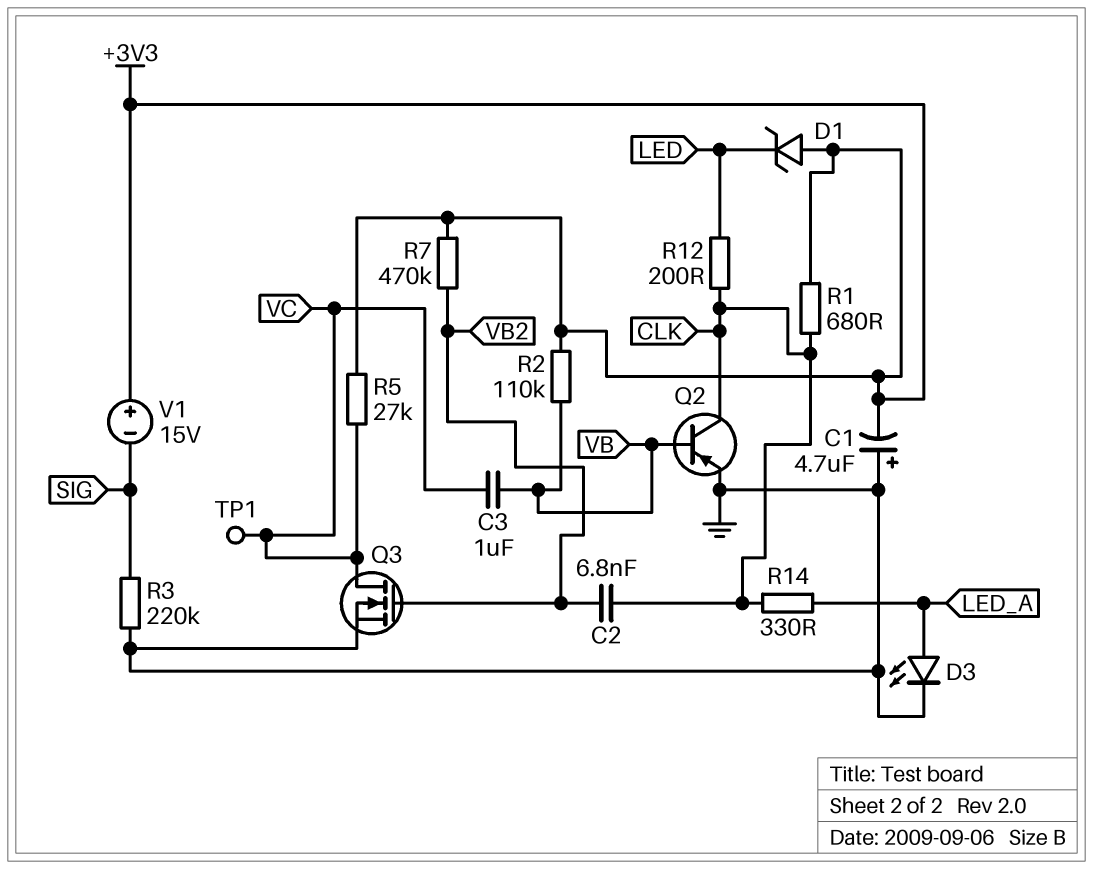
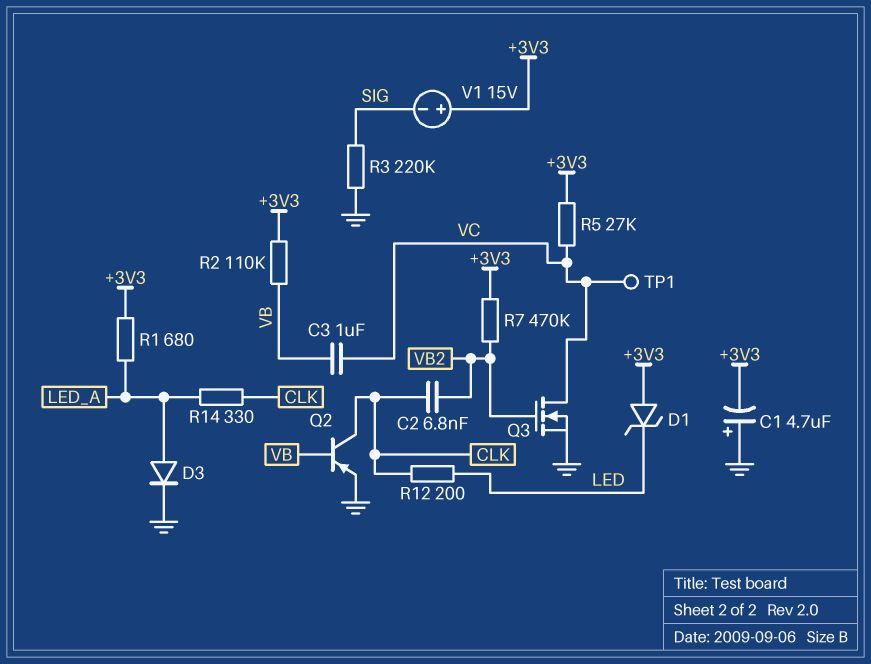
D3: LED (A LED_A, K GND) -> diode (A LED_A, K GND)
R1: 680 (+3V3, CLK) -> 680 (+3V3, LED_A)

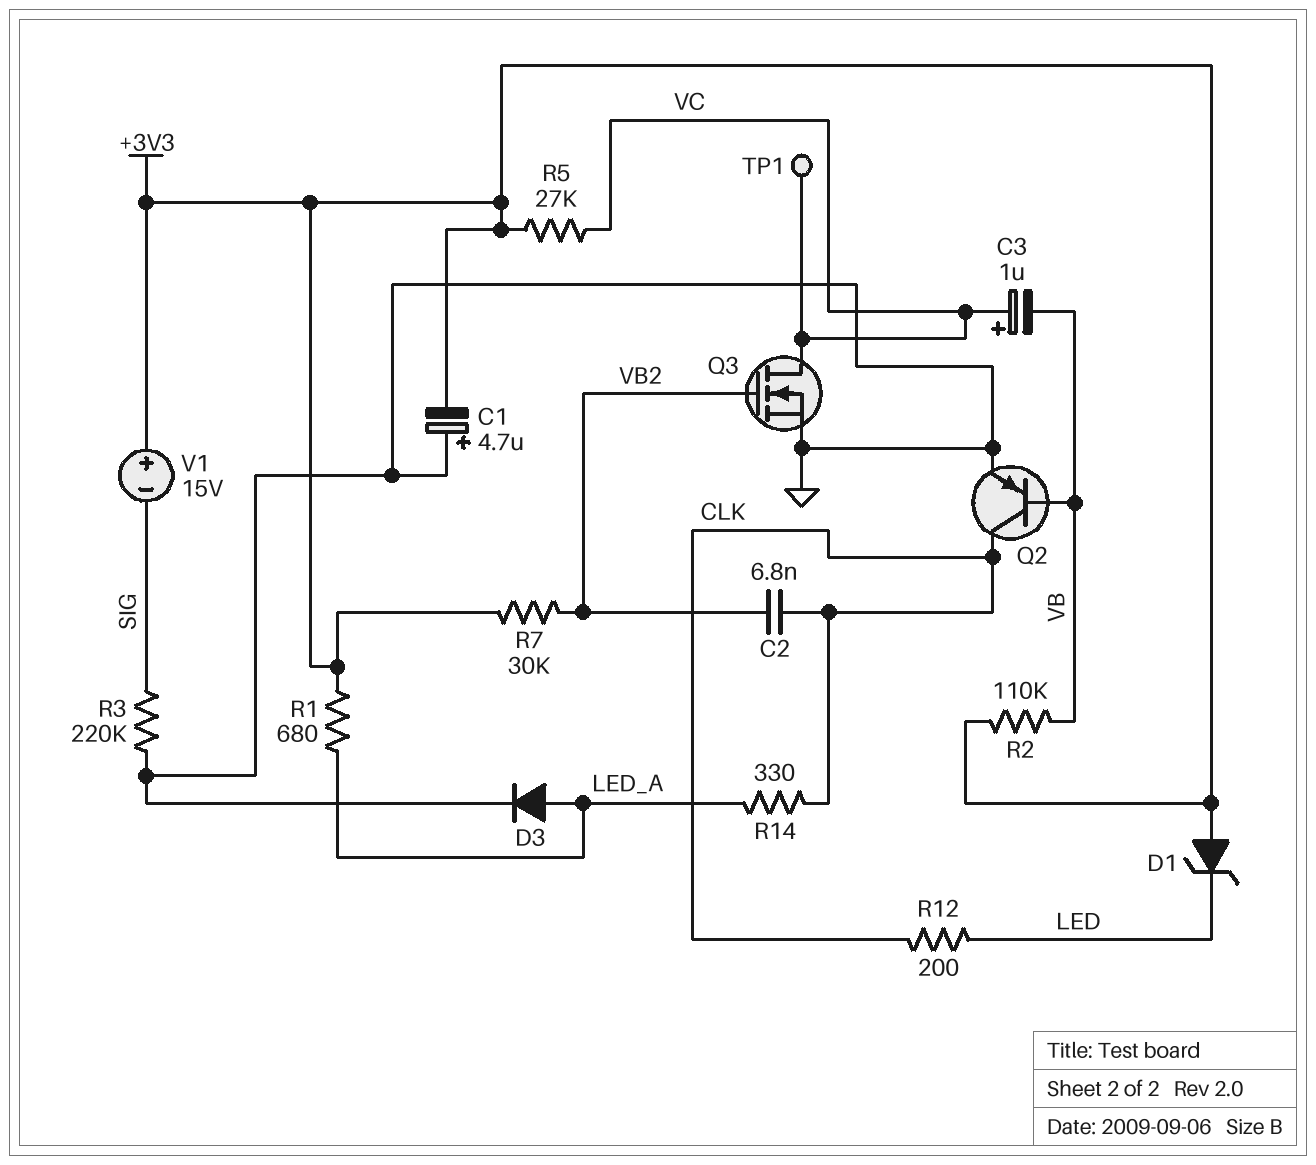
C3: 1uF (VB, VC) -> 1uF (plus VC, minus VB)
R7: 470k (+3V3, VB2) -> 30k (+3V3, VB2)

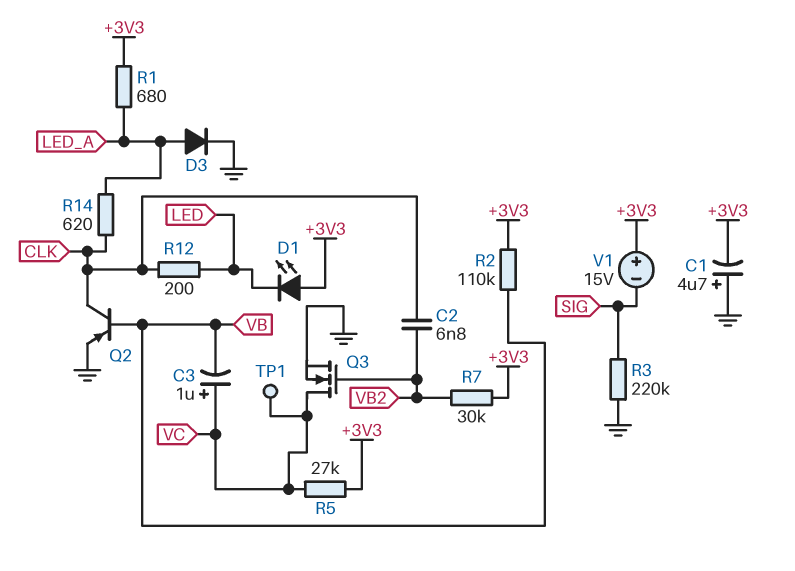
D1: zener (A +3V3, K LED) -> LED (A +3V3, K LED)
R14: 330 (CLK, LED_A) -> 620 (CLK, LED_A)

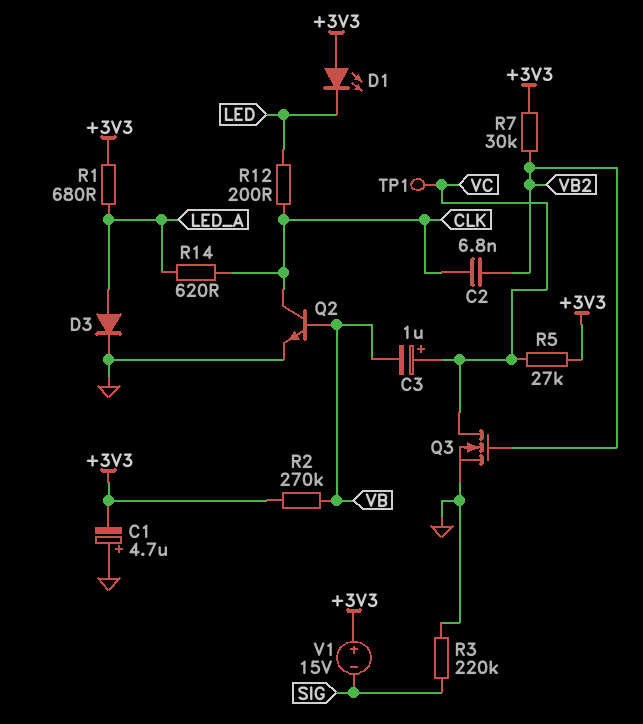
Q2: PNP (B VB, C CLK, E GND) -> NPN (B VB, C CLK, E GND)
R2: 110k (+3V3, VB) -> 270k (+3V3, VB)

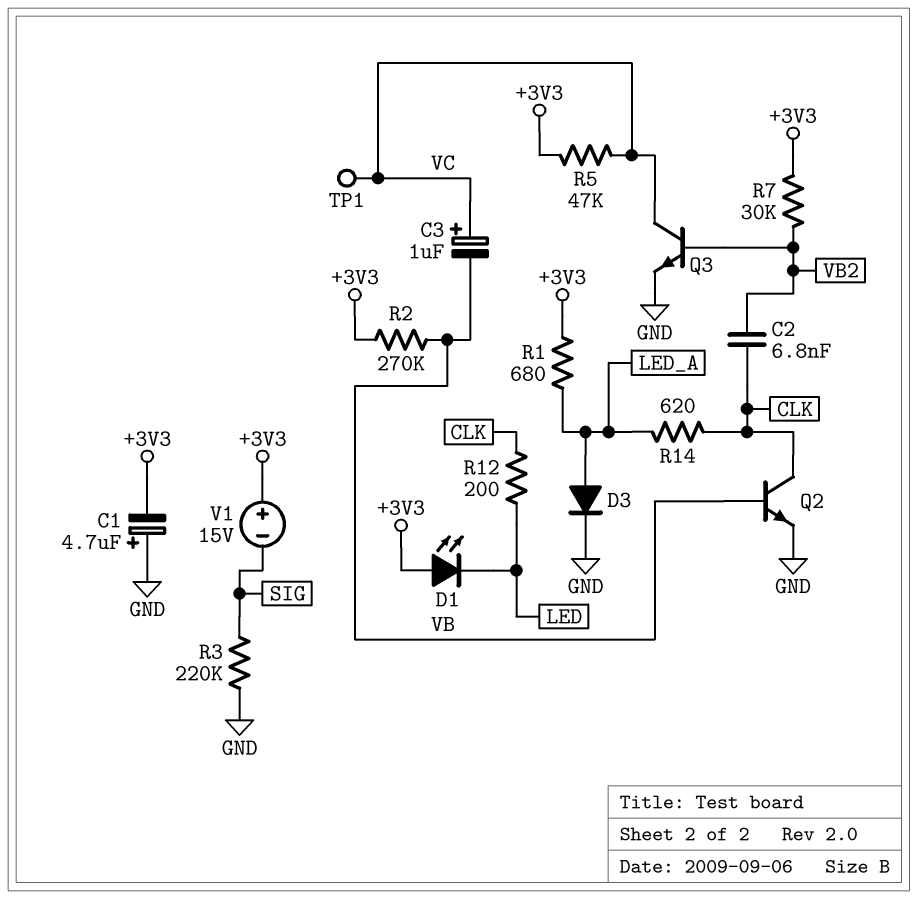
Q3: NMOS (G VB2, D VC, S GND) -> NPN (B VB2, C VC, E GND)
R5: 27k (+3V3, VC) -> 47k (+3V3, VC)

